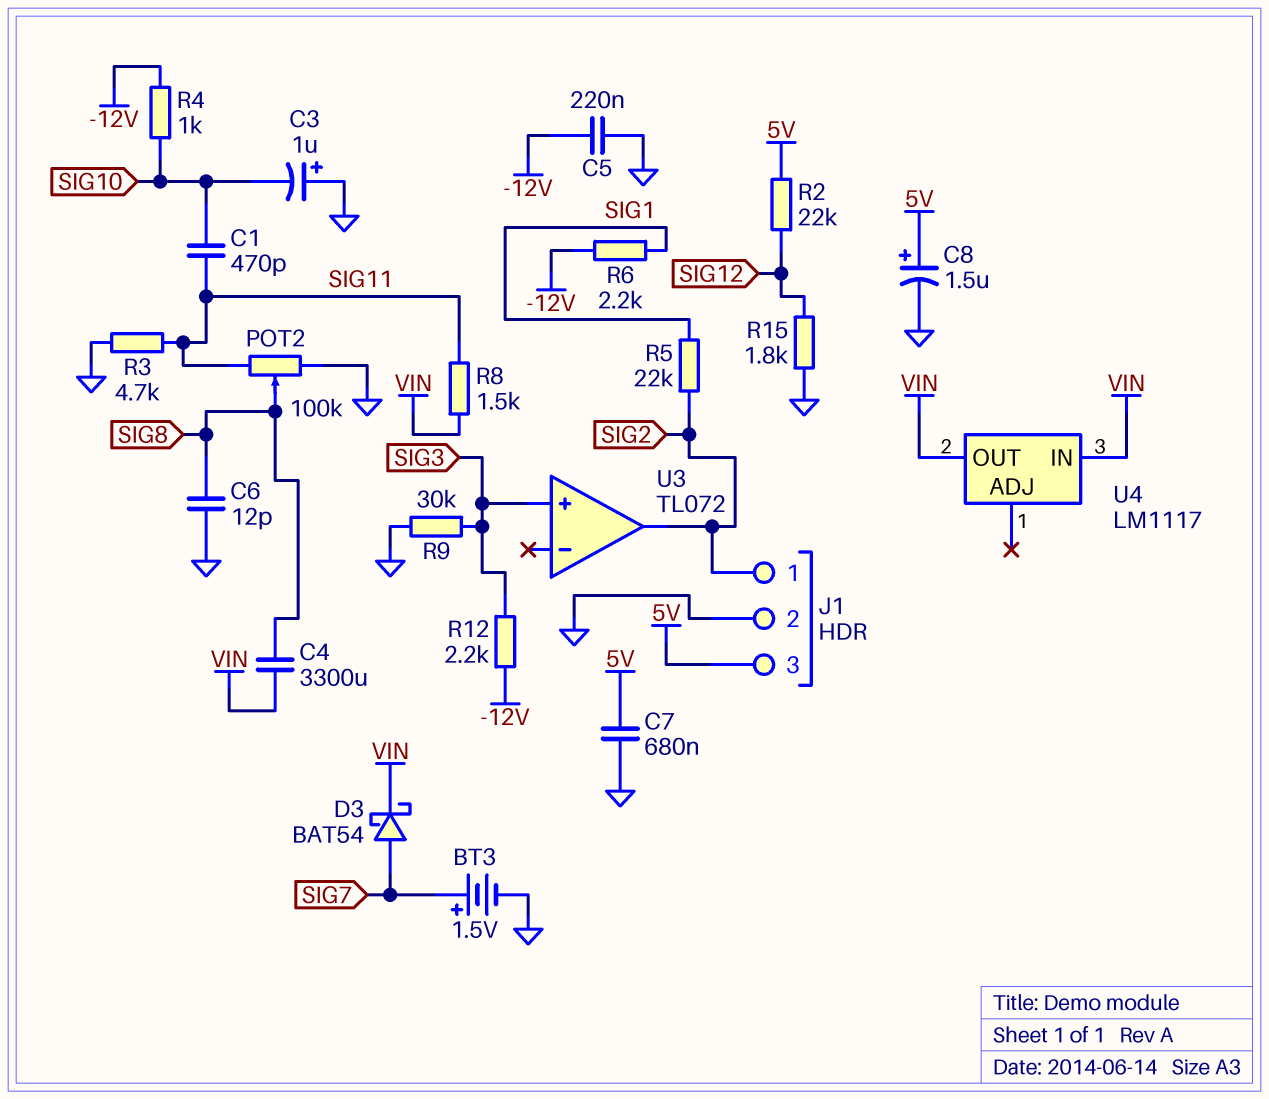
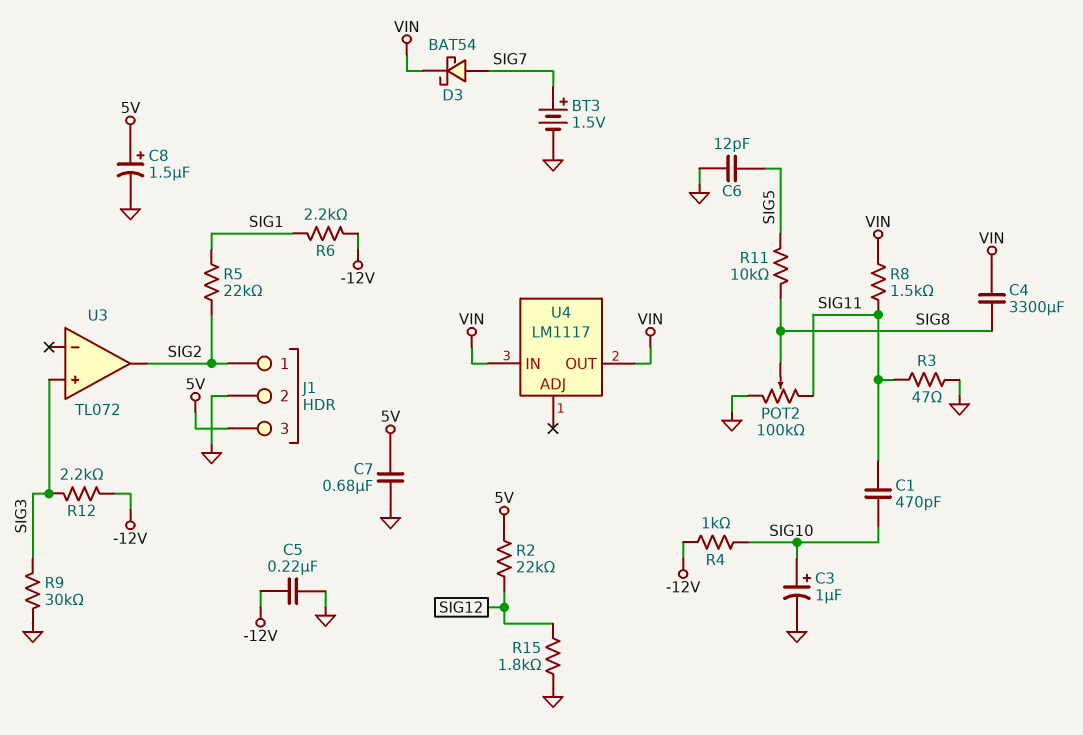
C3: 1uF (plus GND, minus SIG10) -> 1uF (plus SIG10, minus GND)
C6: 12pF (GND, SIG8) -> 12pF (GND, SIG5)
R3: 4.7k (GND, SIG11) -> 47 (GND, SIG11)
R11: none -> 10k (SIG5, SIG8)

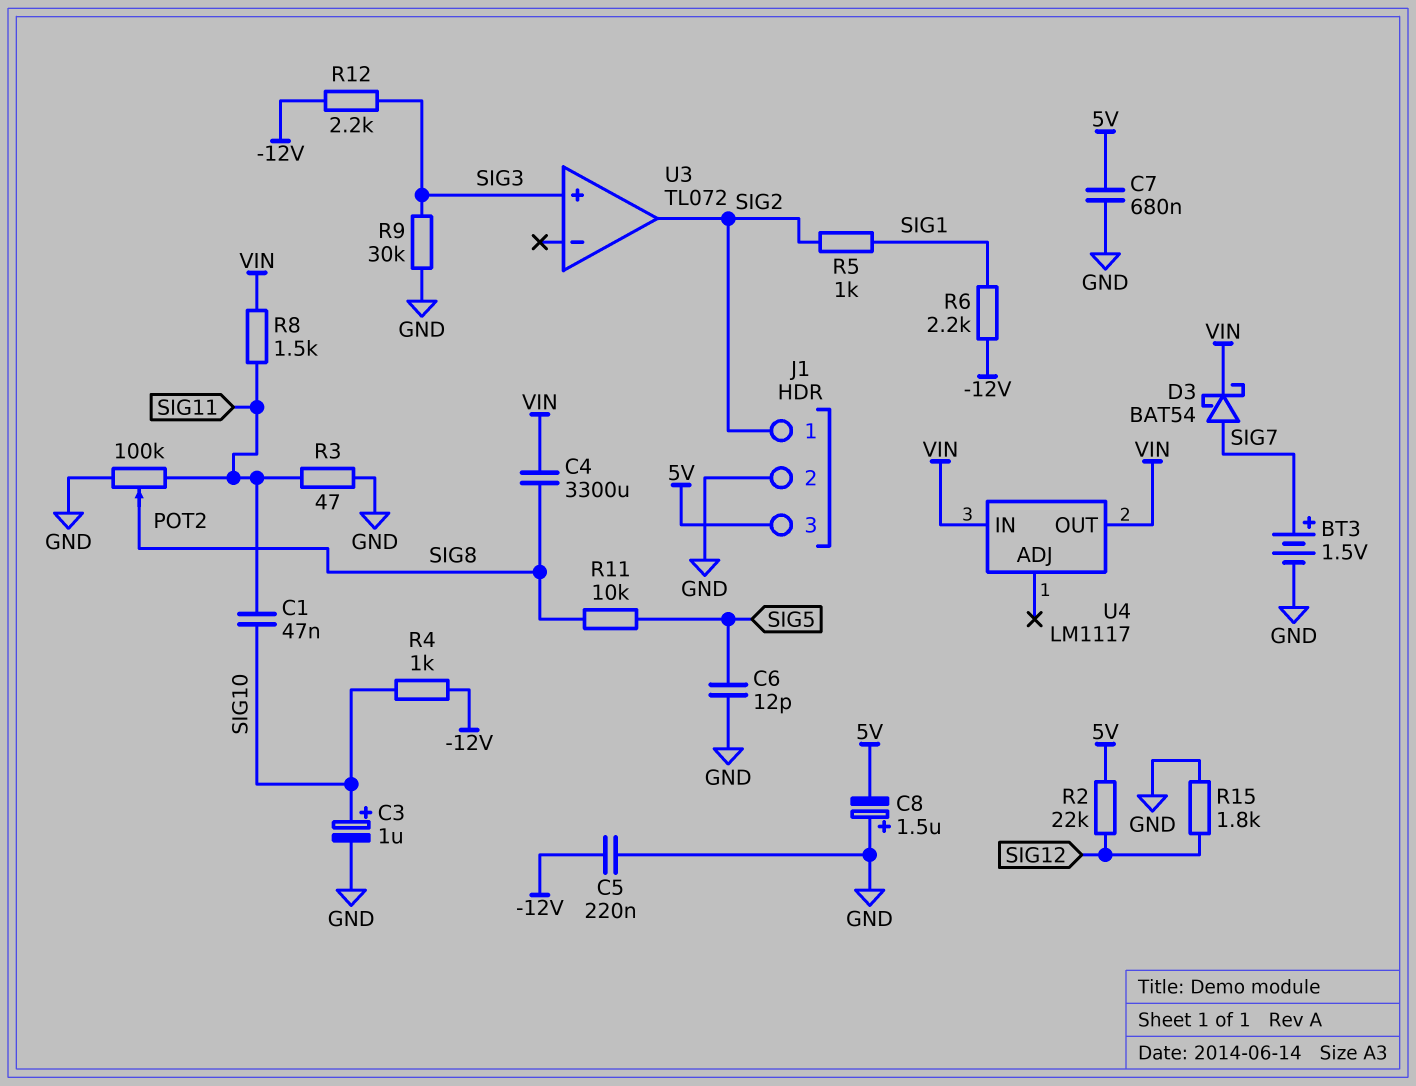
C1: 470pF (SIG10, SIG11) -> 47nF (SIG10, SIG11)
C8: 1.5uF (plus 5V, minus GND) -> 1.5uF (plus GND, minus 5V)
R5: 22k (SIG1, SIG2) -> 1k (SIG1, SIG2)

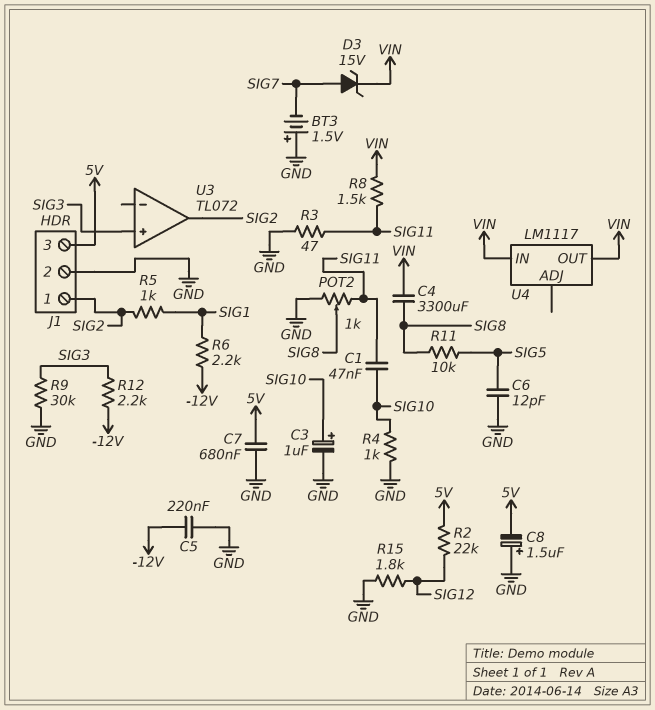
BT3: 1.5V (plus SIG7, minus GND) -> 1.5V (plus GND, minus SIG7)
D3: schottky BAT54 (A SIG7, K VIN) -> zener 15V (A SIG7, K VIN)
POT2: 100k (GND, SIG11, wiper SIG8) -> 1k (GND, SIG11, wiper SIG8)
R4: 1k (-12V, SIG10) -> 1k (GND, SIG10)

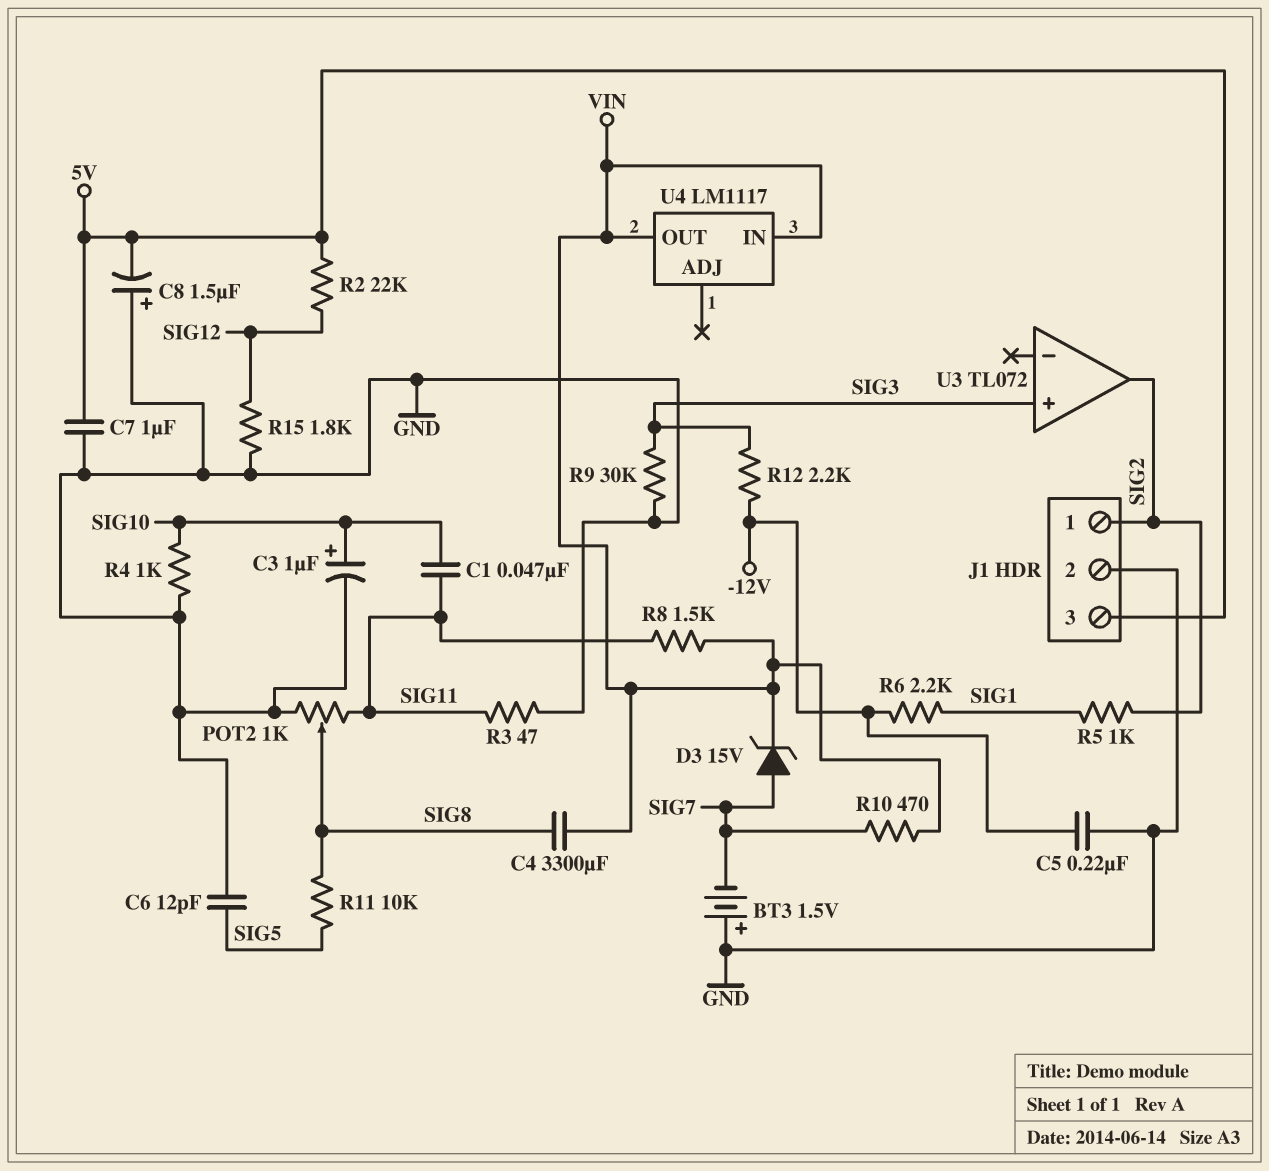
C7: 680nF (5V, GND) -> 1uF (5V, GND)
R10: none -> 470 (SIG7, VIN)

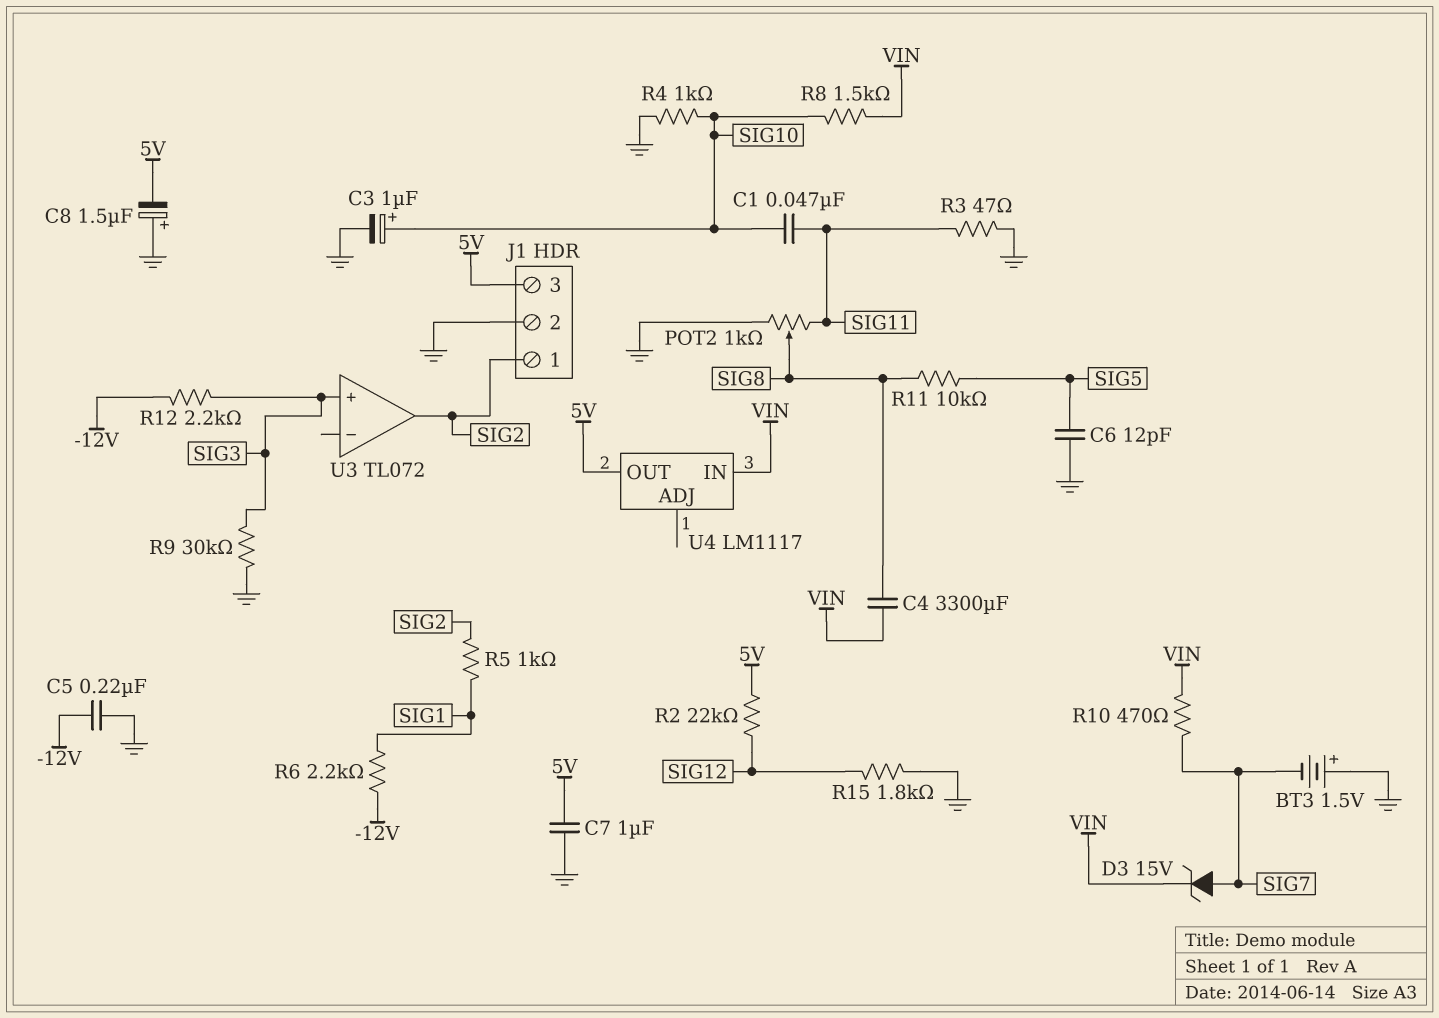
R8: 1.5k (SIG11, VIN) -> 1.5k (SIG10, VIN)
U4 pin OUT: VIN -> 5V

